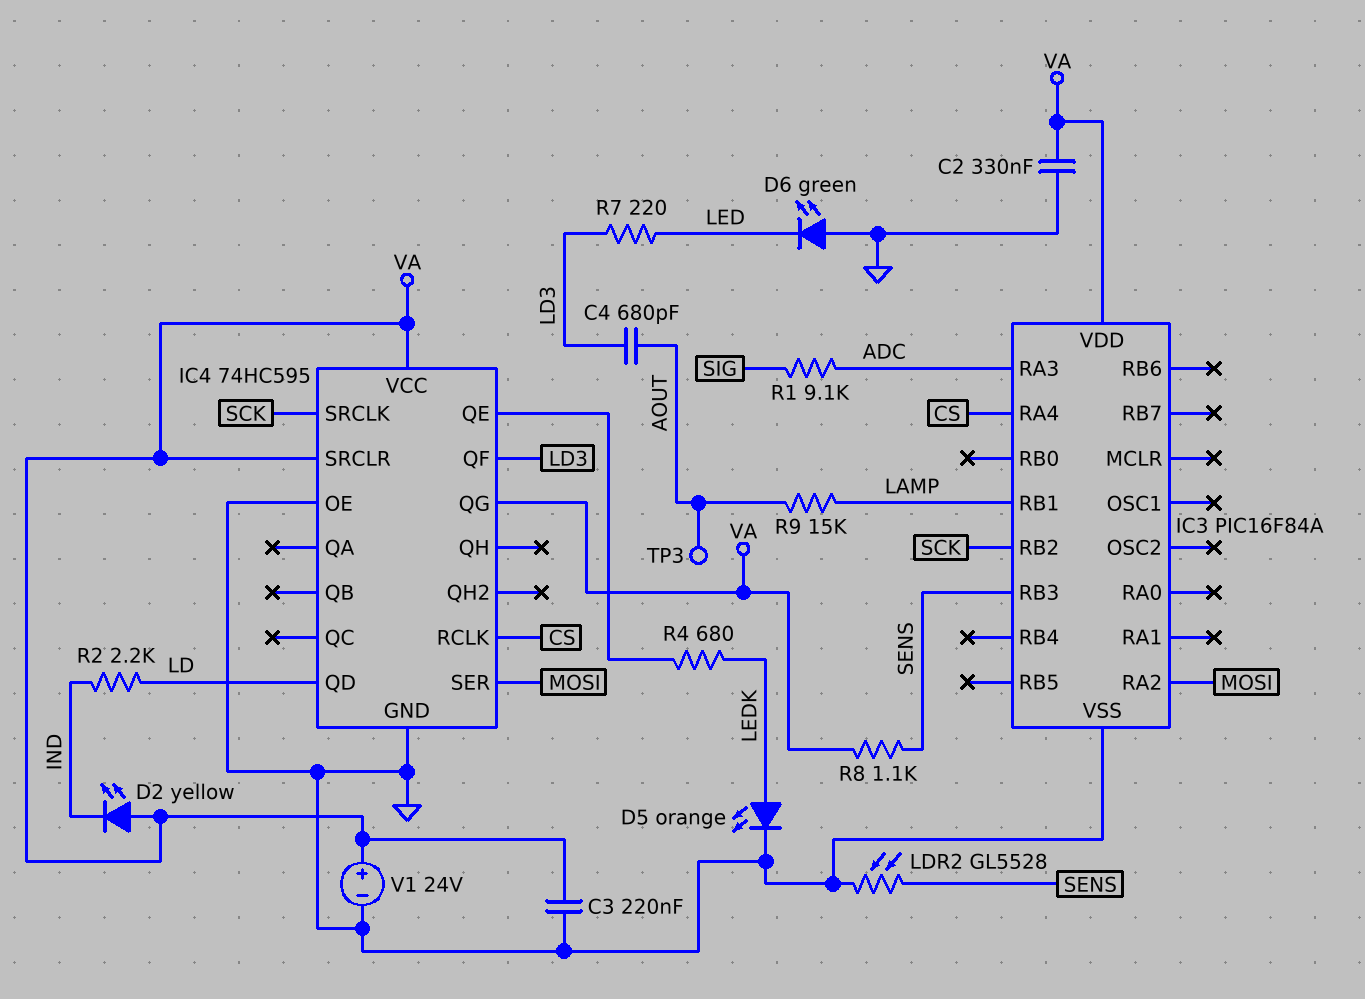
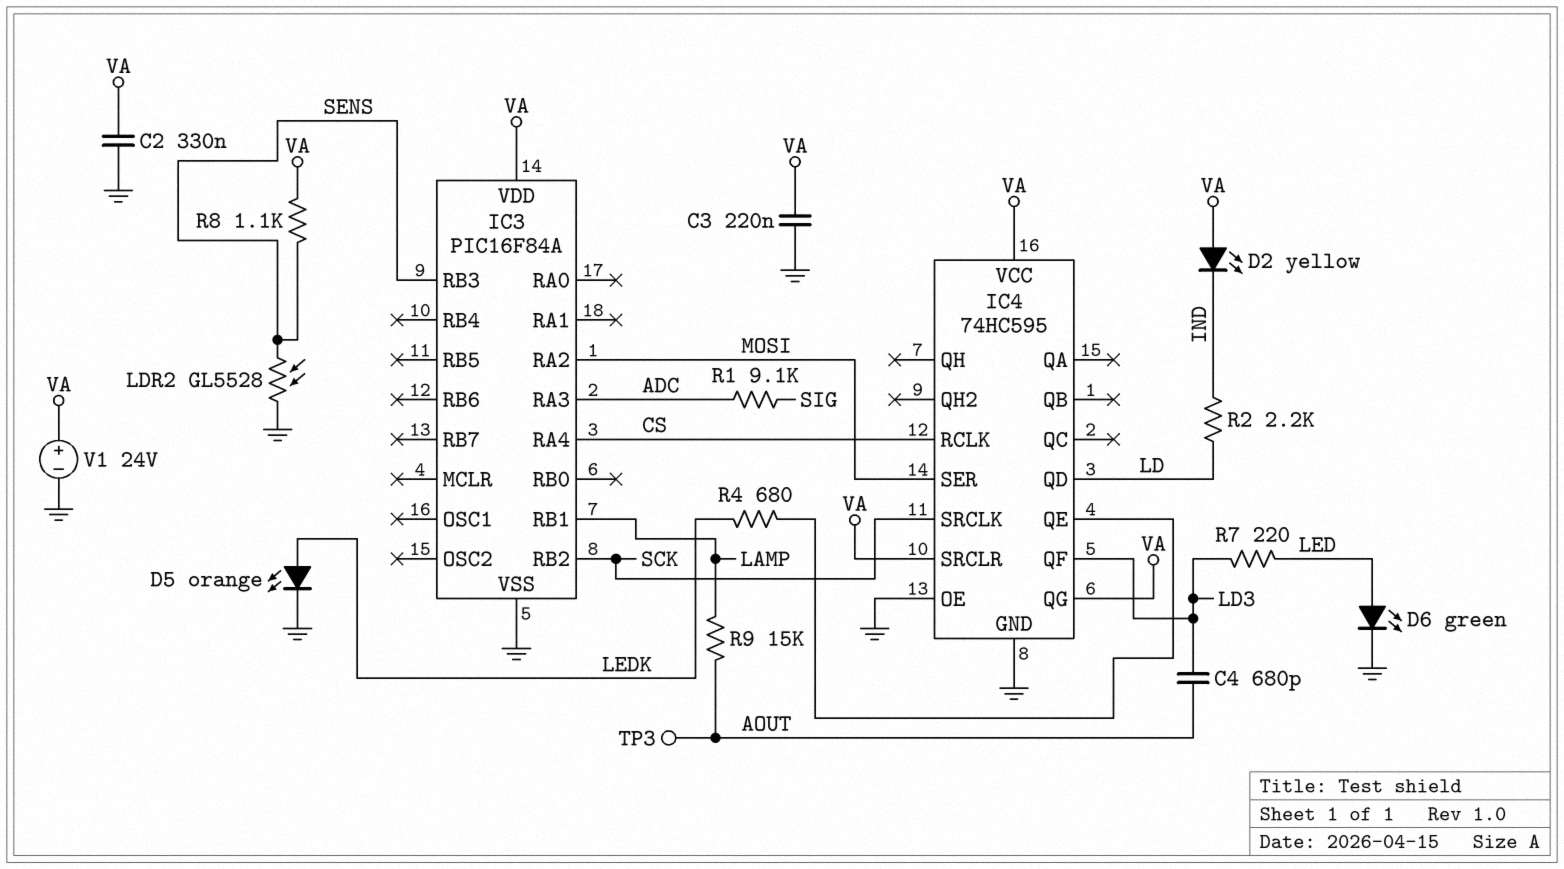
D6: LED green (A GND, K LED) -> LED green (A LED, K GND)

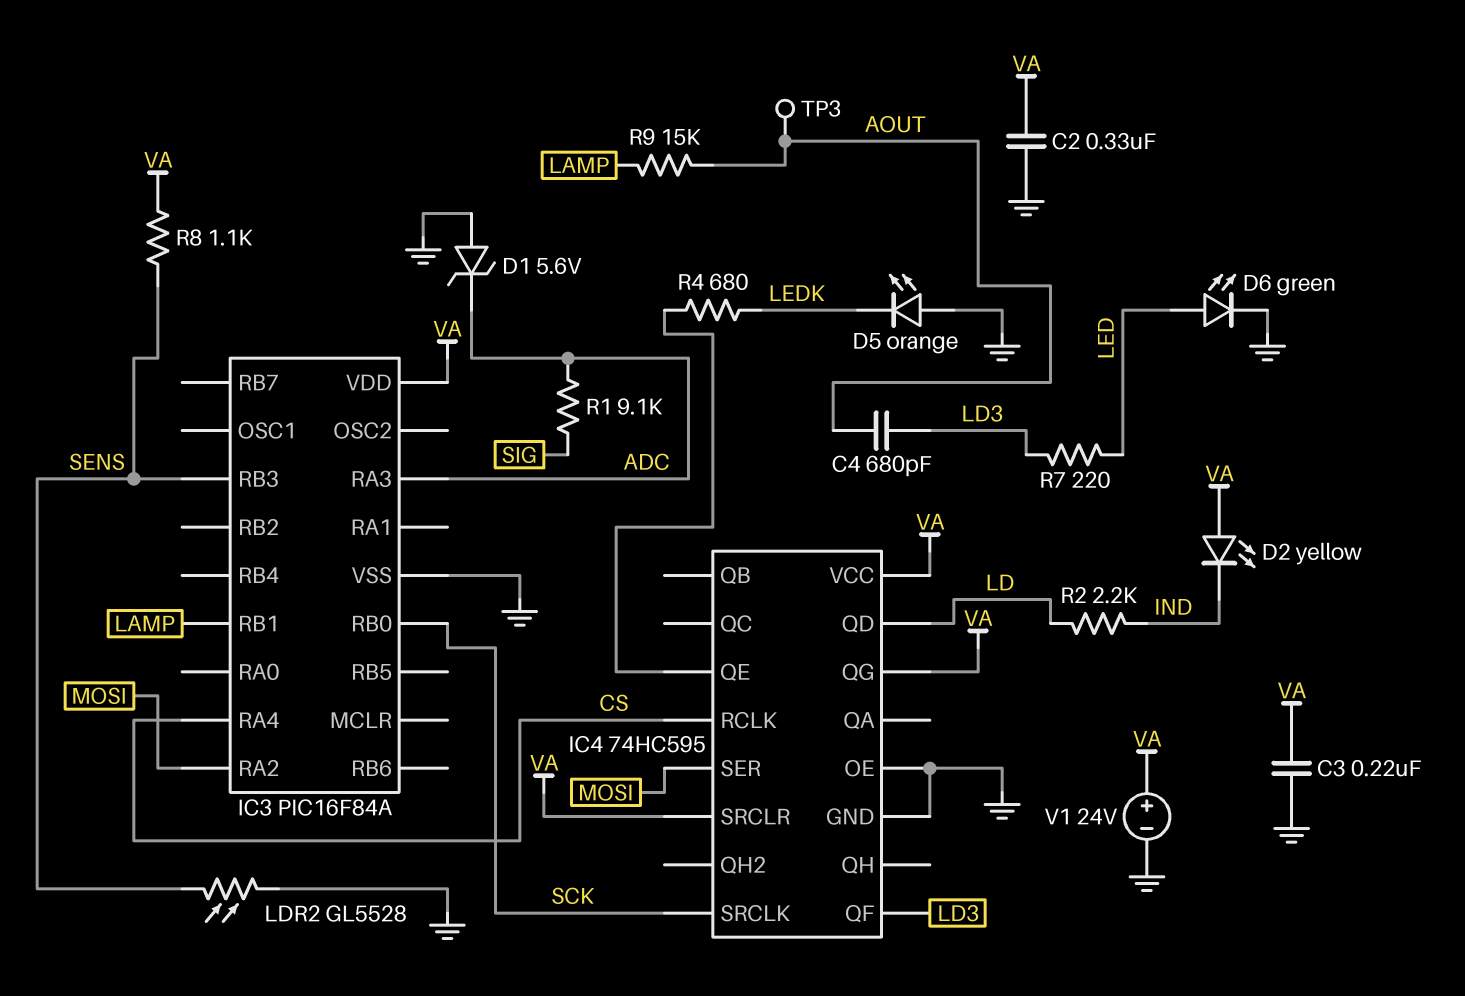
D1: none -> zener 5.6V (A GND, K ADC)
D5: LED orange (A LEDK, K GND) -> LED orange (A GND, K LEDK)
IC3 pin RB0: none -> SCK
IC3 pin RB2: SCK -> none

